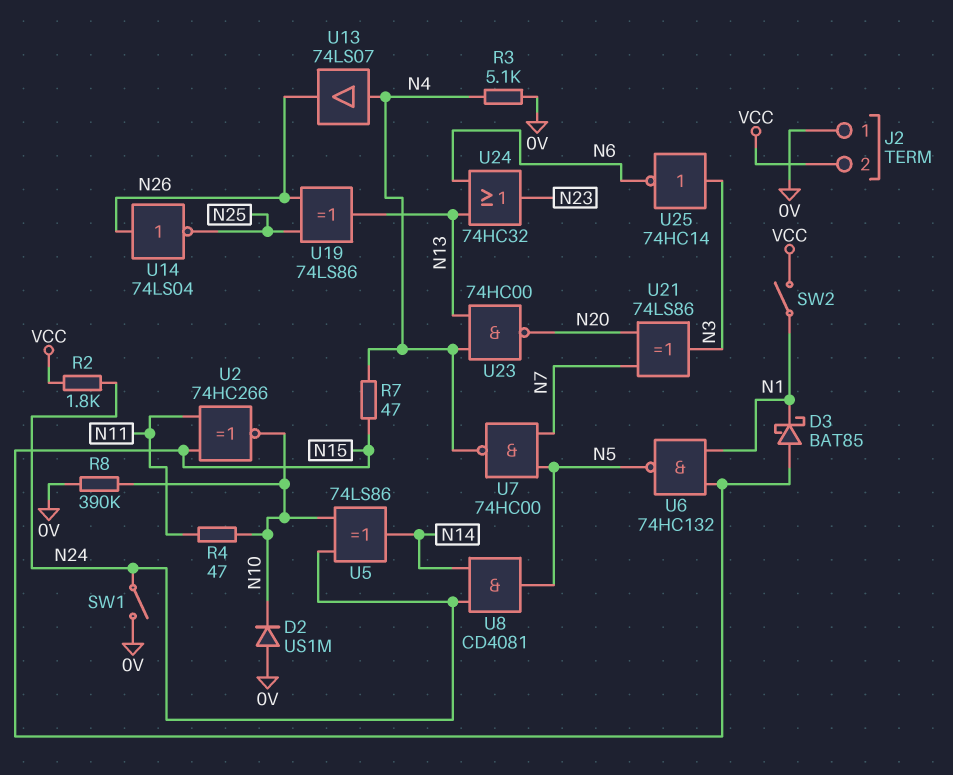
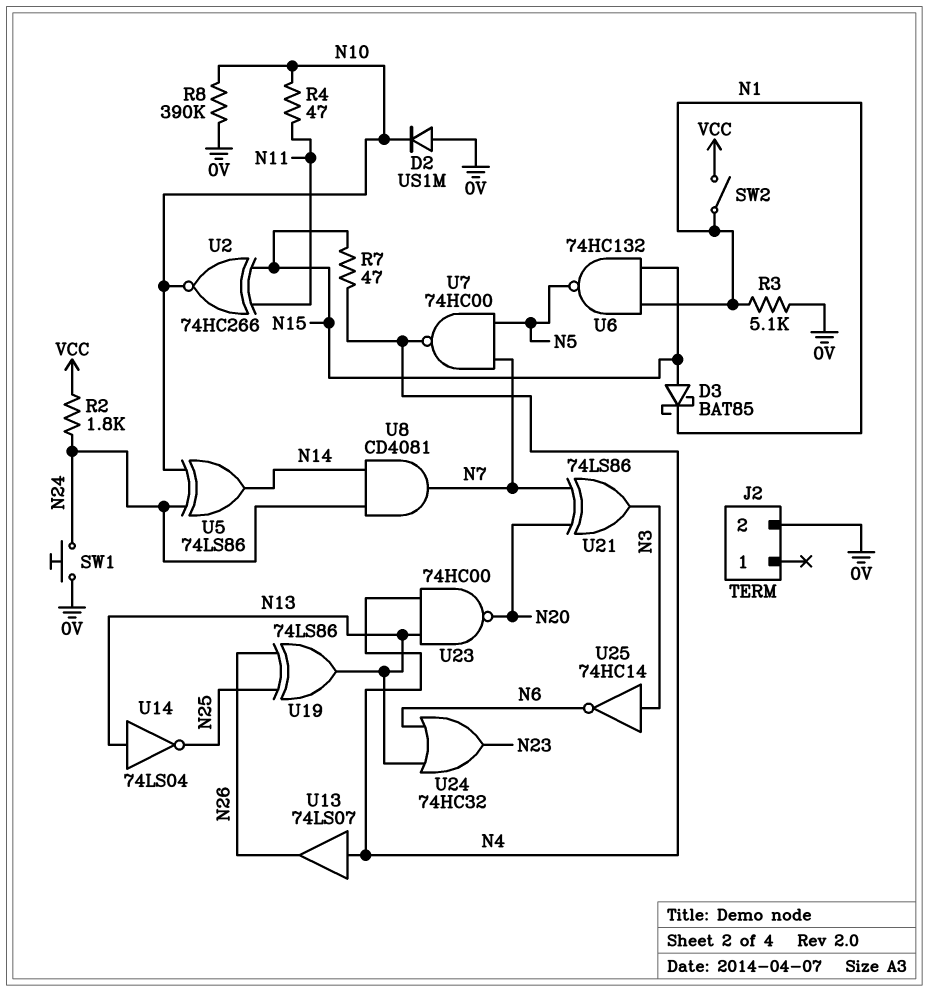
J2 pin 1: 0V -> none
J2 pin 2: VCC -> 0V
R3: 5.1k (0V, N4) -> 5.1k (0V, N1)
SW1: switch (0V, N24) -> button (0V, N24)
U8: AND CD4081 (in N14, in N24, out N5) -> AND CD4081 (in N14, in N24, out N7)
U14: NOT 74LS04 (in N26, out N25) -> NOT 74LS04 (in N13, out N25)

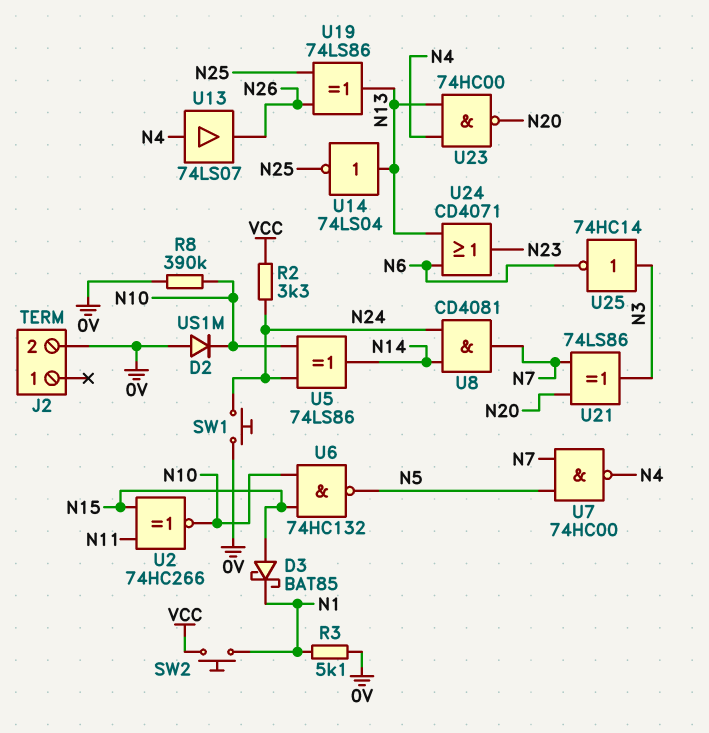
R2: 1.8k (N24, VCC) -> 3.3k (N24, VCC)
R4: 47 (N10, N11) -> none
R7: 47 (N4, N15) -> none
SW2: switch (N1, VCC) -> button (N1, VCC)
U6: NAND 74HC132 (in N1, in N15, out N5) -> NAND 74HC132 (in N10, in N15, out N5)
U24: OR 74HC32 (in N6, in N13, out N23) -> OR CD4071 (in N6, in N13, out N23)

